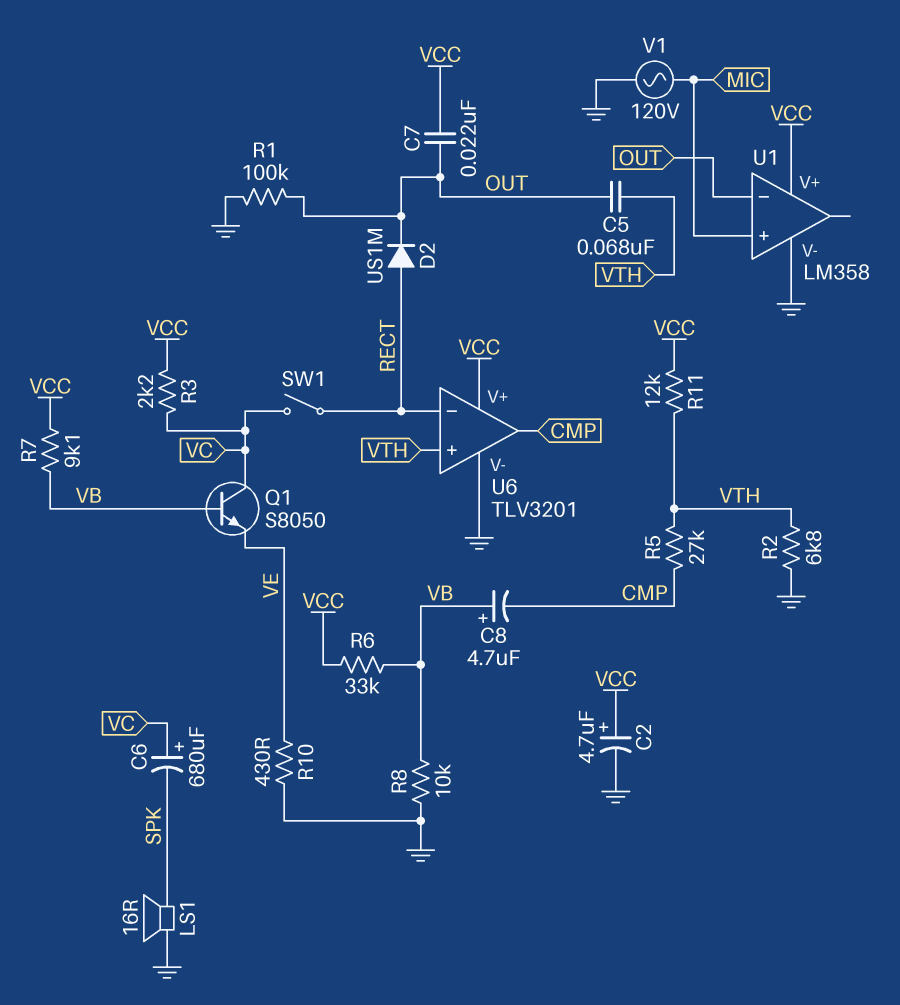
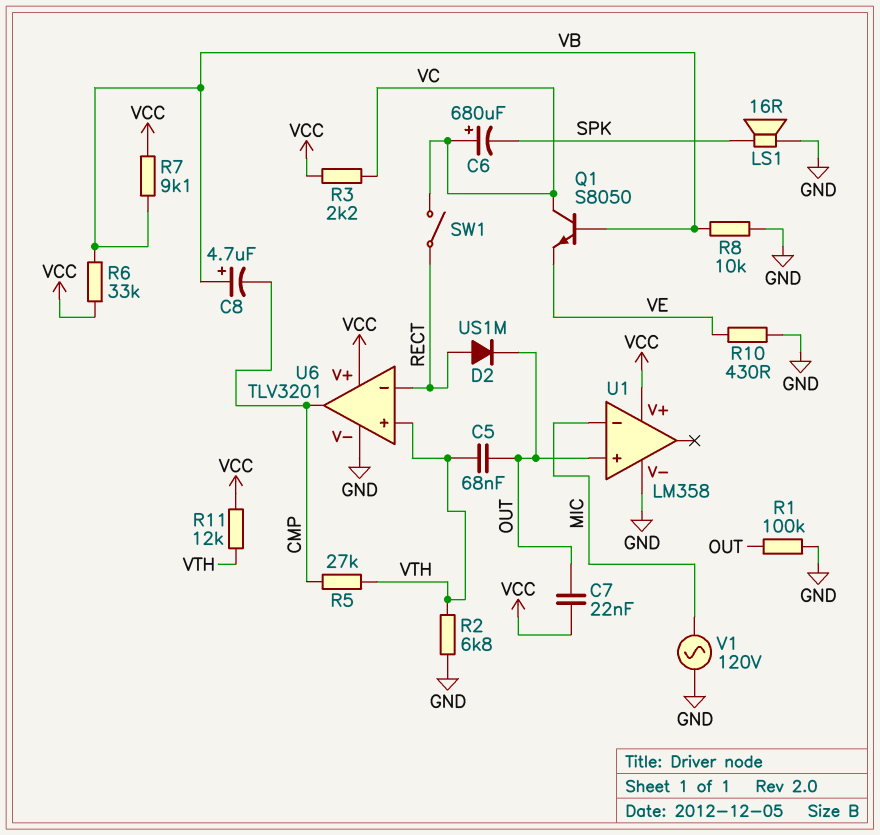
C2: 4.7uF (plus VCC, minus GND) -> none
U1 pin in+: MIC -> OUT
U1 pin in-: OUT -> MIC

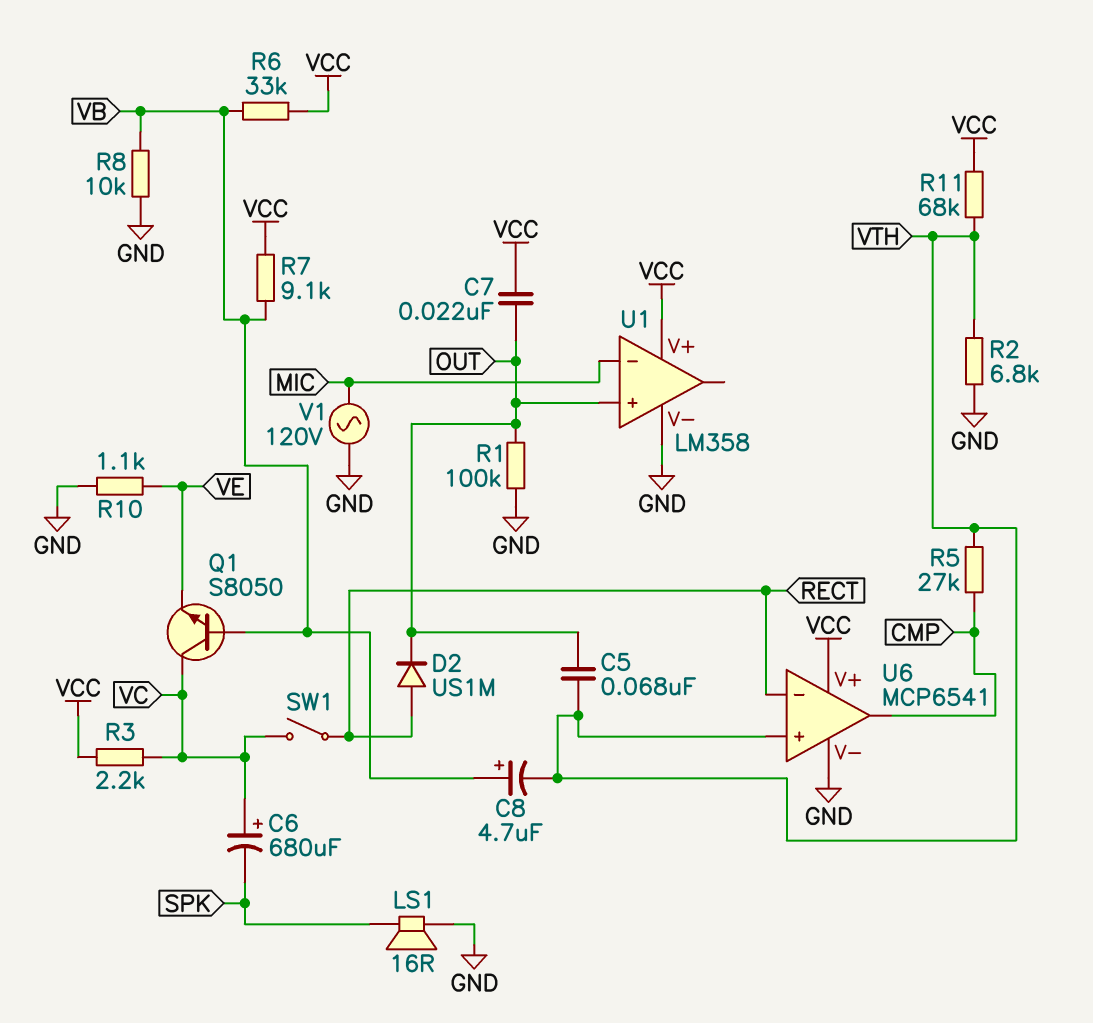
C8: 4.7uF (plus VB, minus CMP) -> 4.7uF (plus VB, minus VTH)
R10: 430 (GND, VE) -> 1.1k (GND, VE)
R11: 12k (VCC, VTH) -> 68k (VCC, VTH)
U6: TLV3201 -> MCP6541

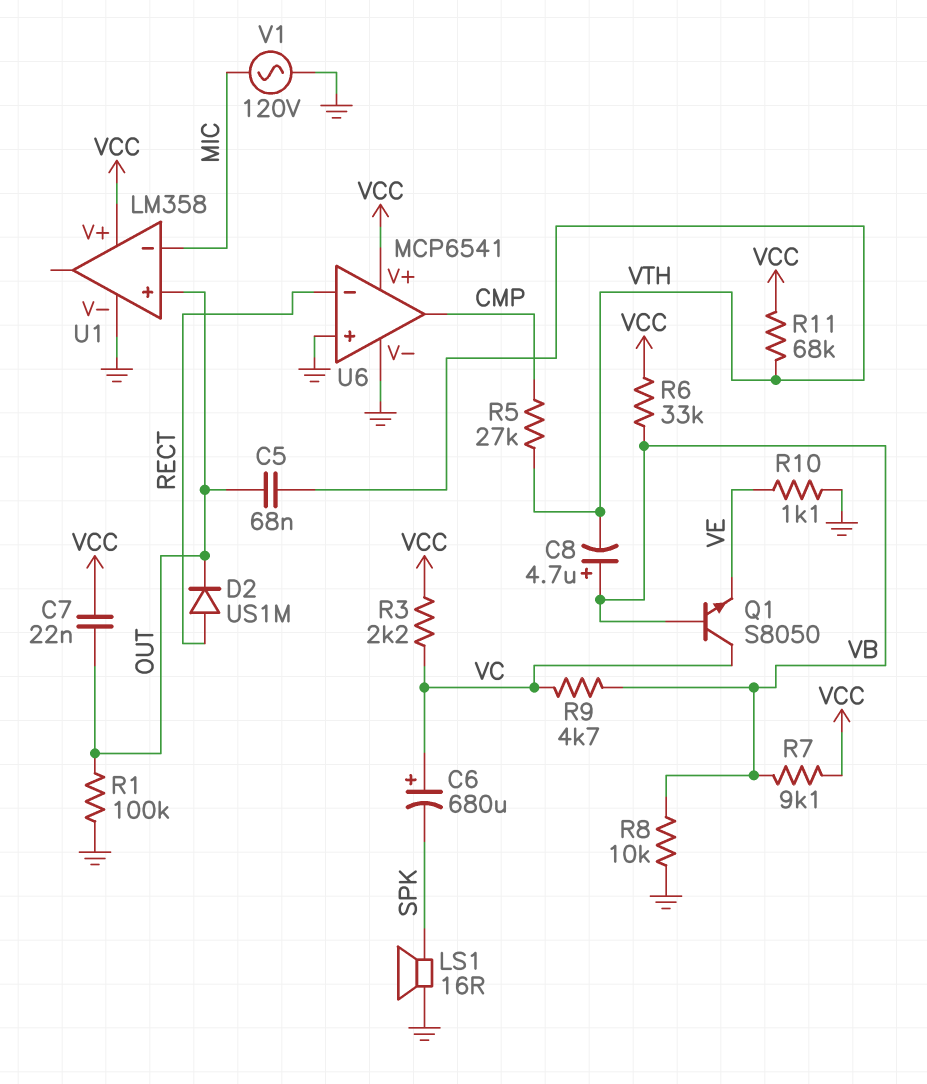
R2: 6.8k (GND, VTH) -> none
R9: none -> 4.7k (VB, VC)
SW1: switch (RECT, VC) -> none
U6 pin in+: VTH -> GND

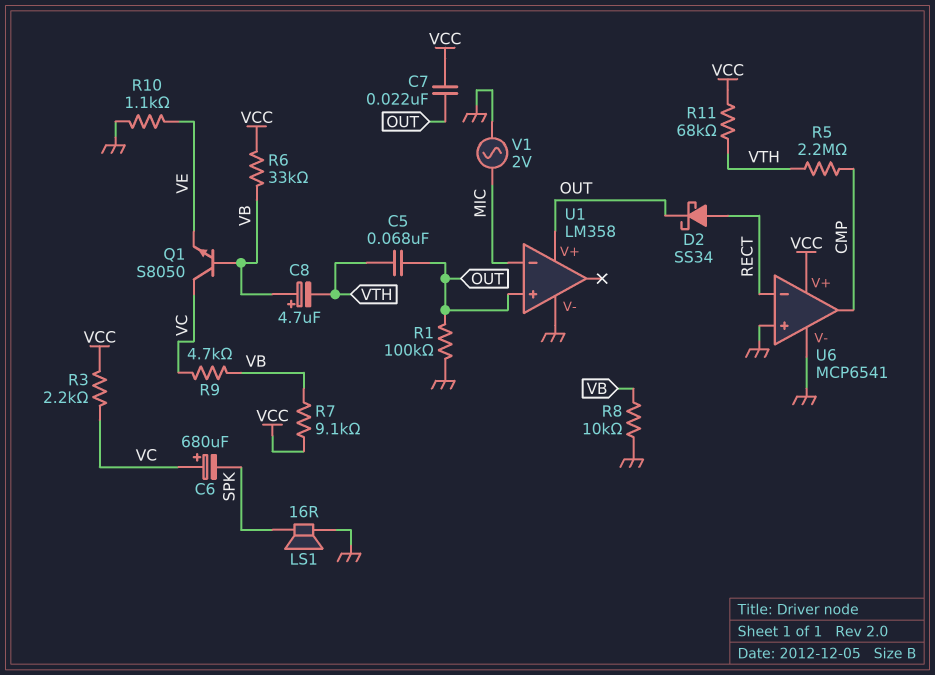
D2: diode US1M (A RECT, K OUT) -> schottky SS34 (A RECT, K OUT)
R5: 27k (CMP, VTH) -> 2.2M (CMP, VTH)
U1 pin V+: VCC -> OUT
V1: AC 120V (GND, MIC) -> AC 2V (GND, MIC)

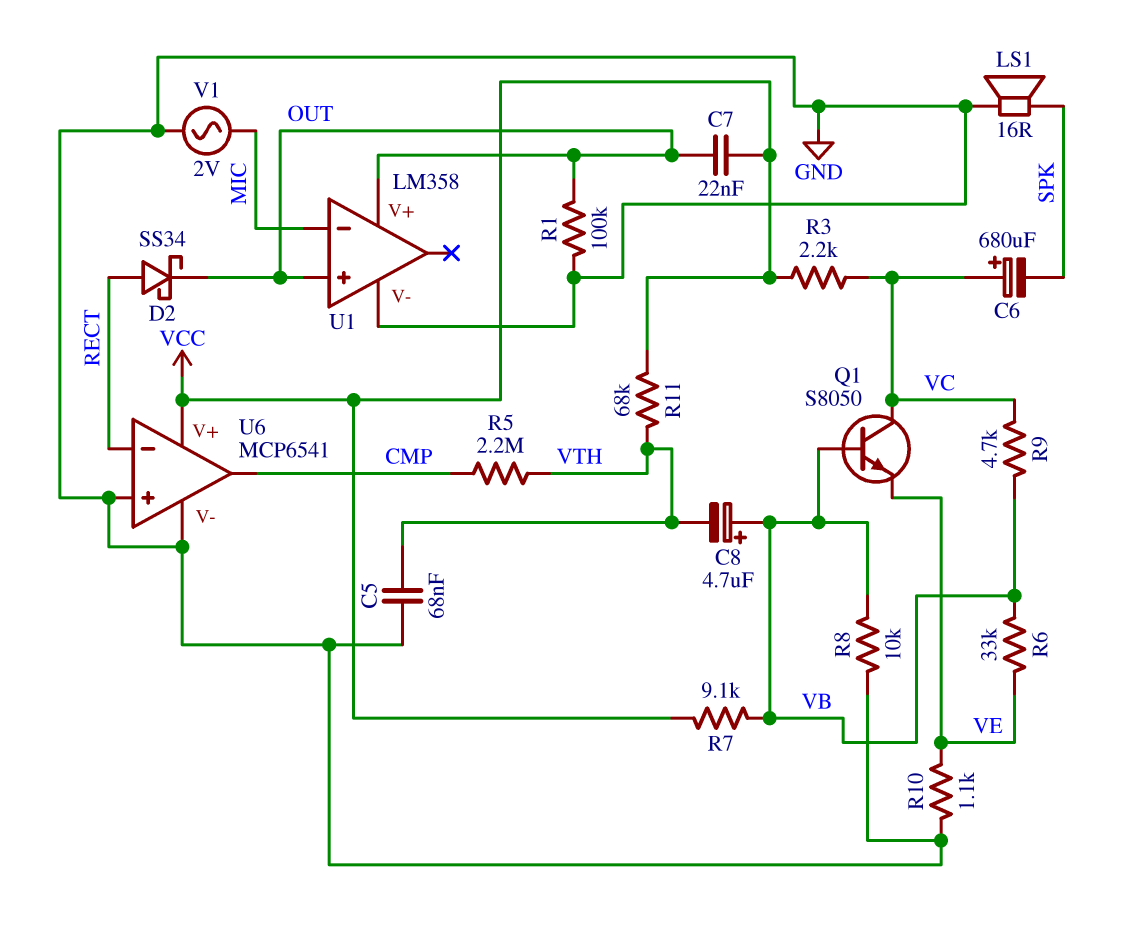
C5: 68nF (OUT, VTH) -> 68nF (GND, VTH)
R6: 33k (VB, VCC) -> 33k (VB, VE)

